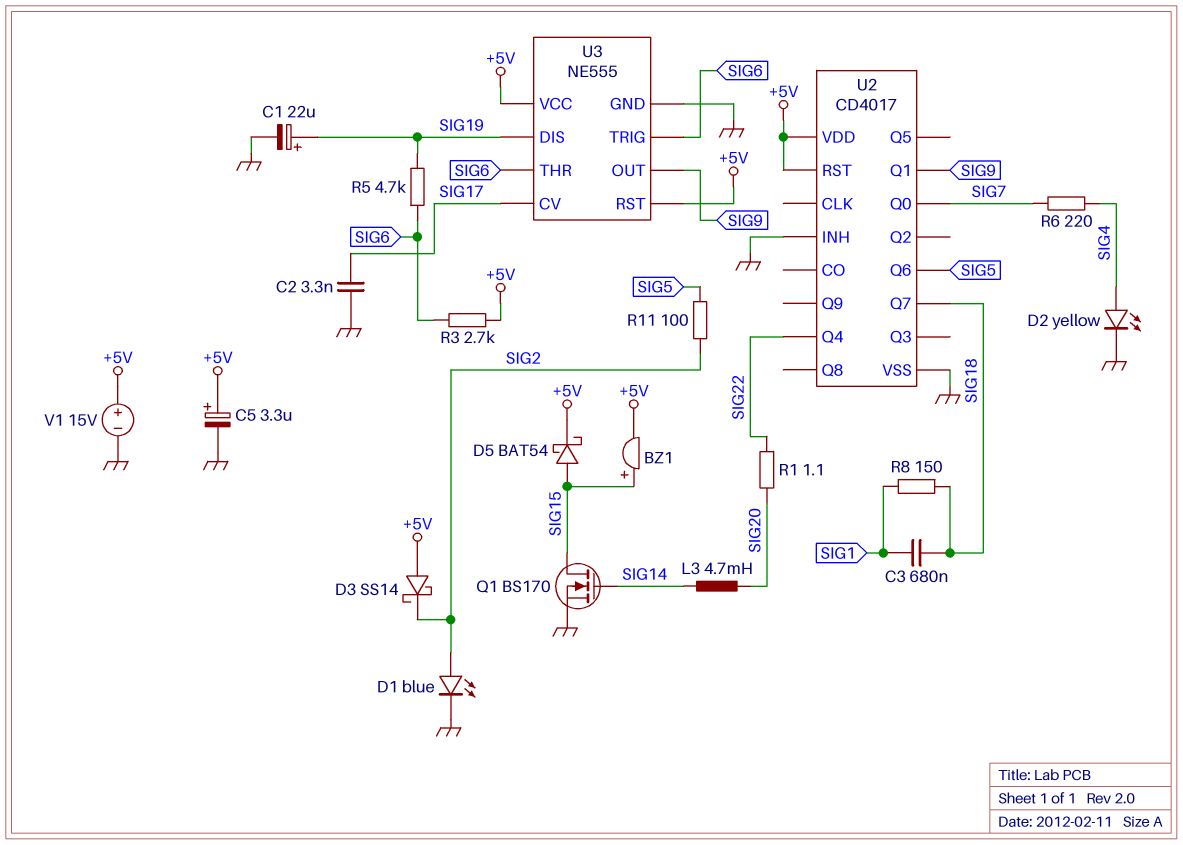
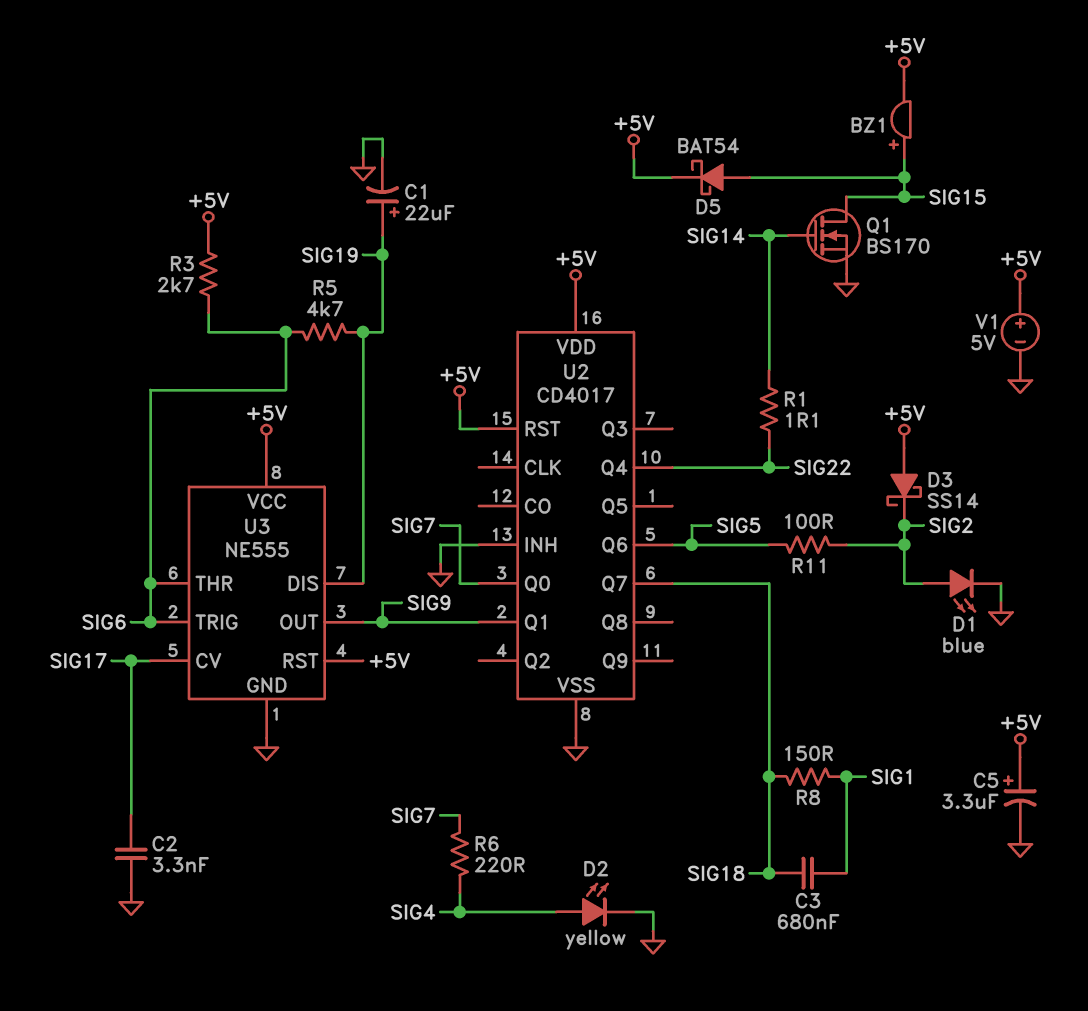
L3: 4.7mH (SIG14, SIG20) -> none
R1: 1.1 (SIG20, SIG22) -> 1.1 (SIG14, SIG22)
V1: 15V (plus +5V, minus GND) -> 5V (plus +5V, minus GND)

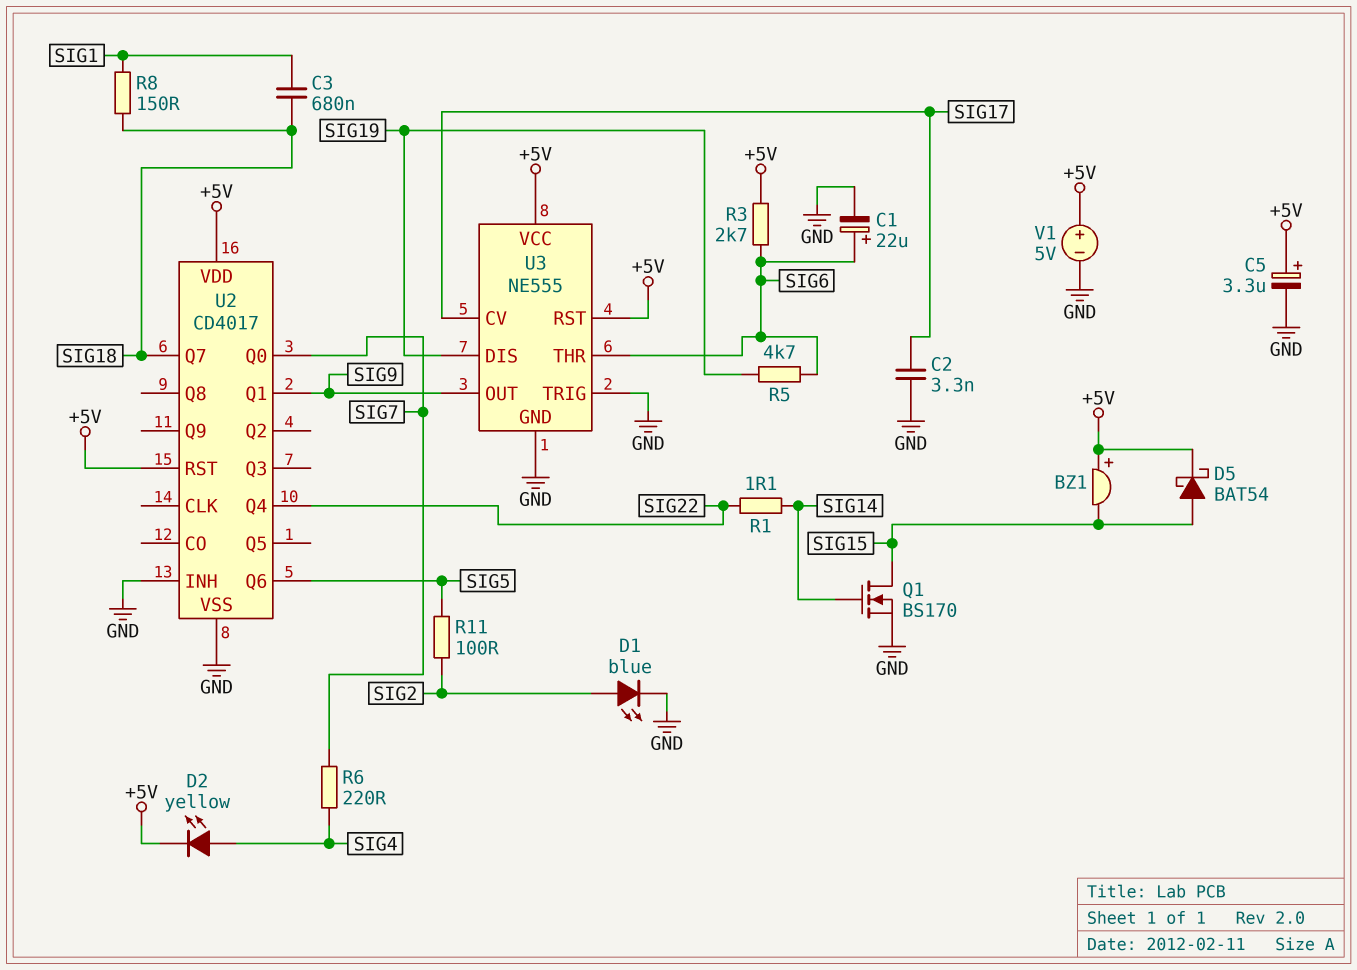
BZ1: buzzer (plus SIG15, minus +5V) -> buzzer (plus +5V, minus SIG15)
C1: 22uF (plus SIG19, minus GND) -> 22uF (plus SIG6, minus GND)
D2: LED yellow (A SIG4, K GND) -> LED yellow (A SIG4, K +5V)
D3: schottky SS14 (A +5V, K SIG2) -> none
U3 pin TRIG: SIG6 -> GND

